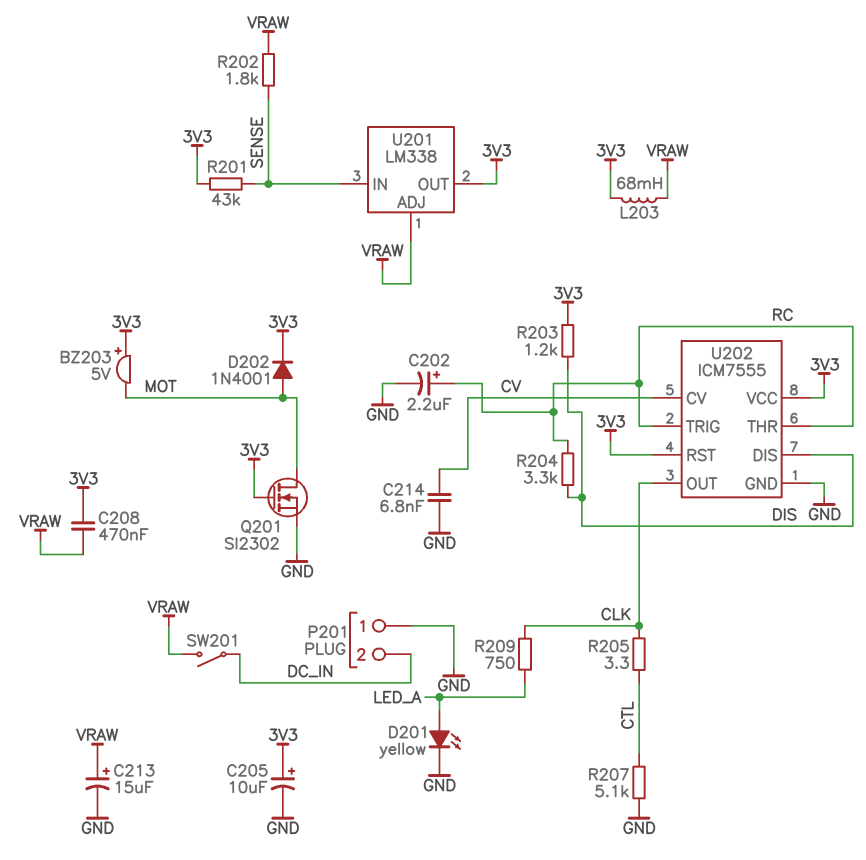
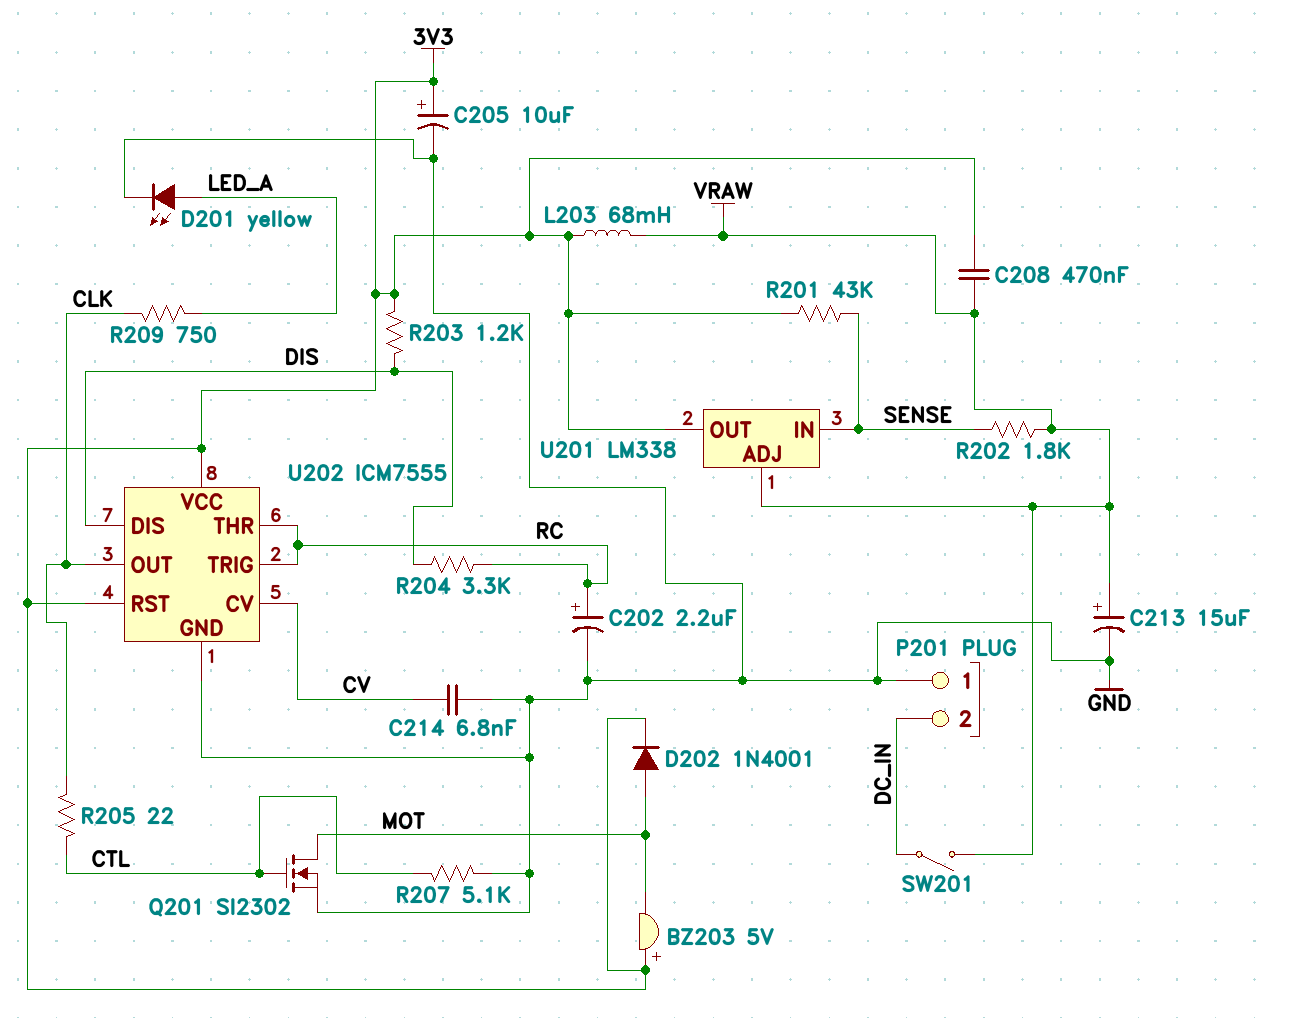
Q201: NMOS SI2302 (G 3V3, D MOT, S GND) -> NMOS SI2302 (G CTL, D MOT, S GND)
R205: 3.3 (CLK, CTL) -> 22 (CLK, CTL)

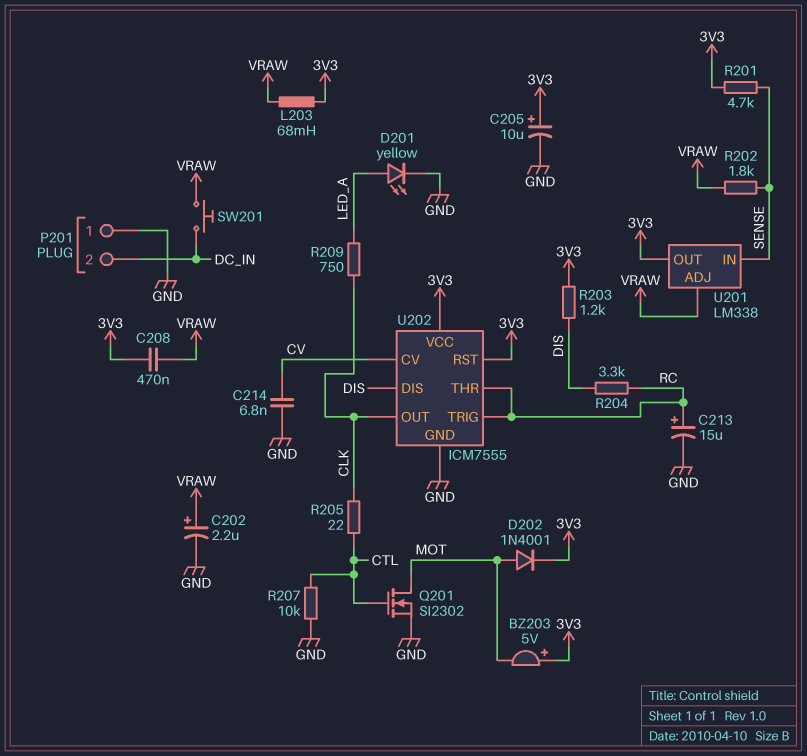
C202: 2.2uF (plus RC, minus GND) -> 2.2uF (plus VRAW, minus GND)
C213: 15uF (plus VRAW, minus GND) -> 15uF (plus RC, minus GND)
R201: 43k (3V3, SENSE) -> 4.7k (3V3, SENSE)
R207: 5.1k (CTL, GND) -> 10k (CTL, GND)
SW201: switch (DC_IN, VRAW) -> button (DC_IN, VRAW)

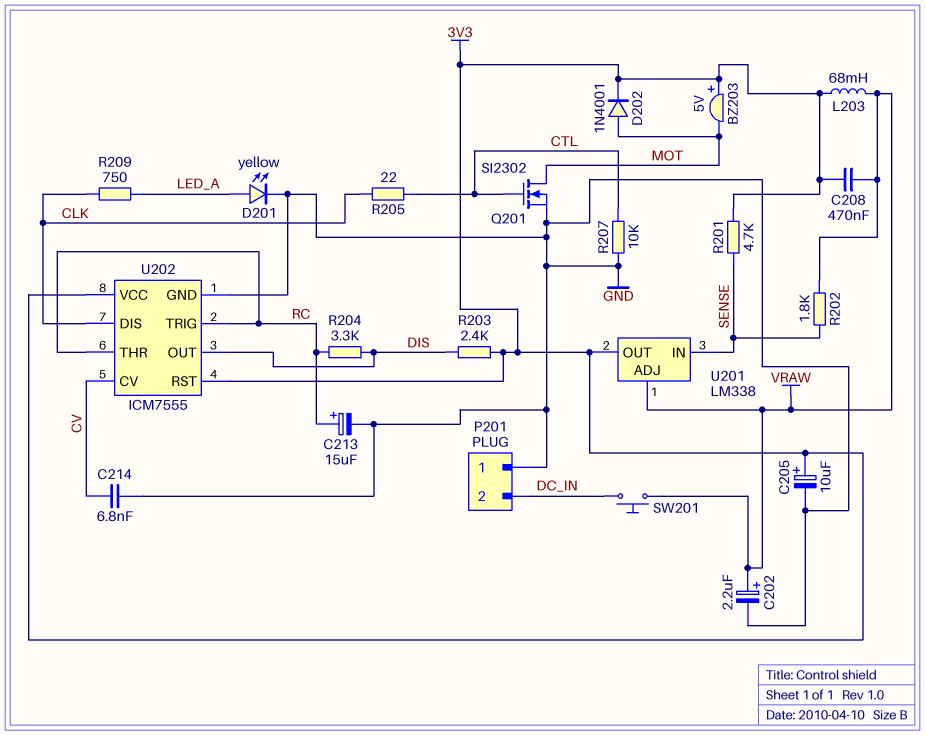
R203: 1.2k (3V3, DIS) -> 2.4k (3V3, DIS)
U202 pin DIS: DIS -> CLK
U202 pin OUT: CLK -> DIS

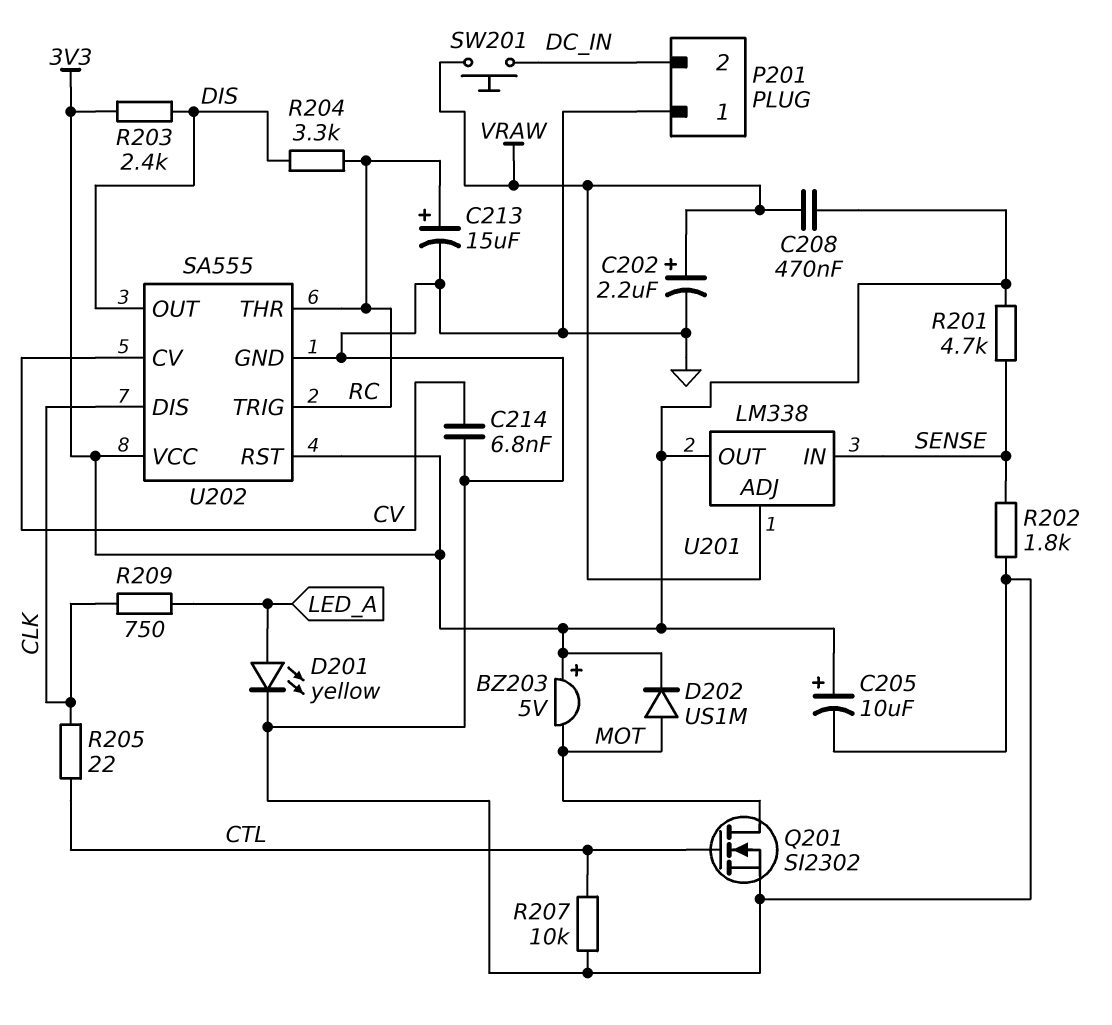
D202: diode 1N4001 (A MOT, K 3V3) -> diode US1M (A MOT, K 3V3)
L203: 68mH (3V3, VRAW) -> none
R202: 1.8k (SENSE, VRAW) -> 1.8k (GND, SENSE)
U202: ICM7555 -> SA555

